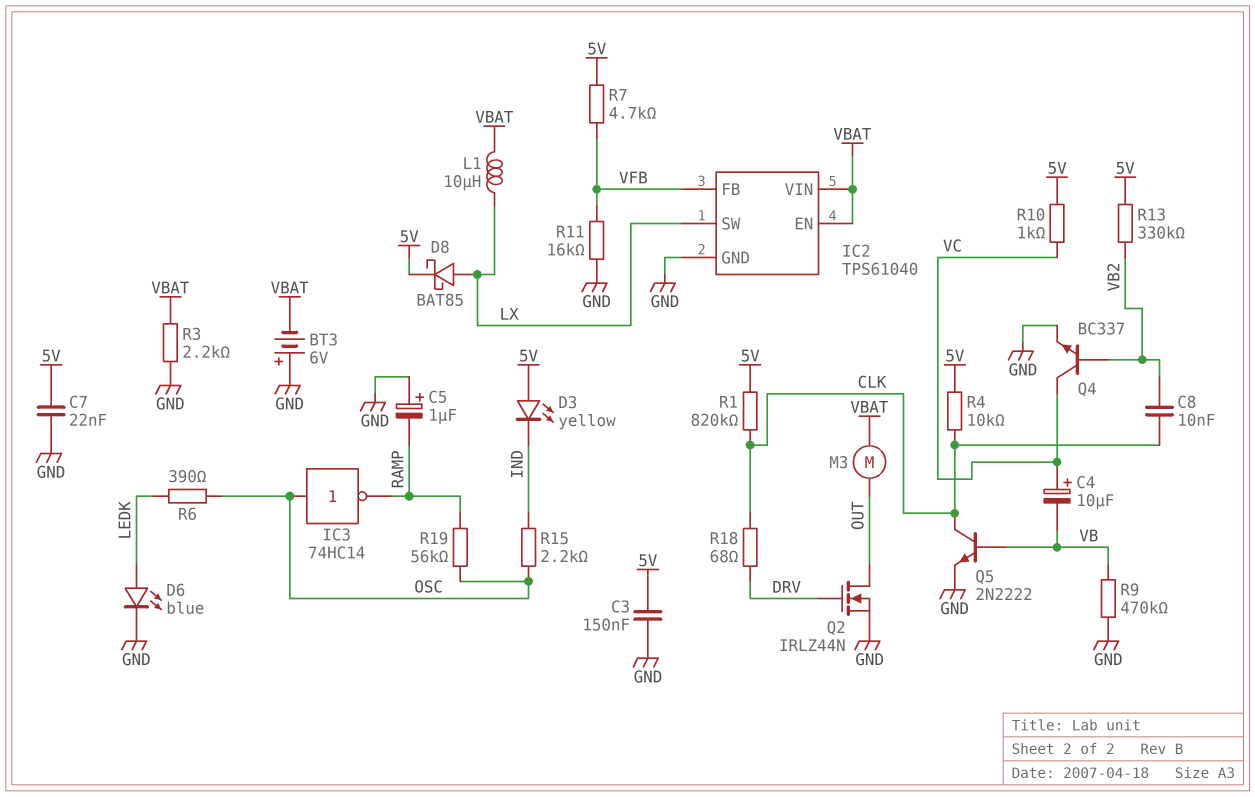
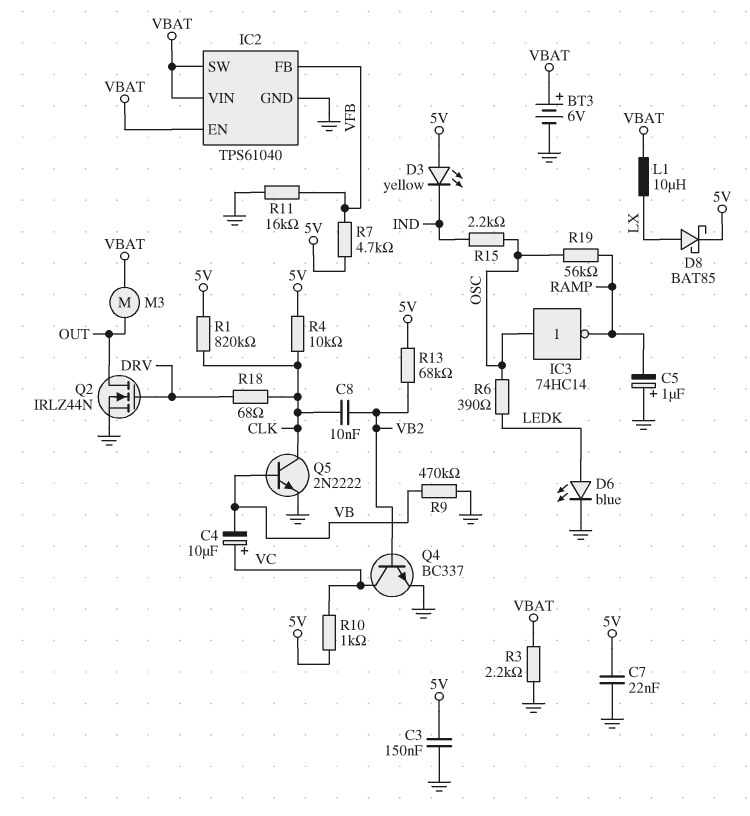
BT3: 6V (plus GND, minus VBAT) -> 6V (plus VBAT, minus GND)
IC2 pin SW: LX -> VBAT
R13: 330k (5V, VB2) -> 68k (5V, VB2)

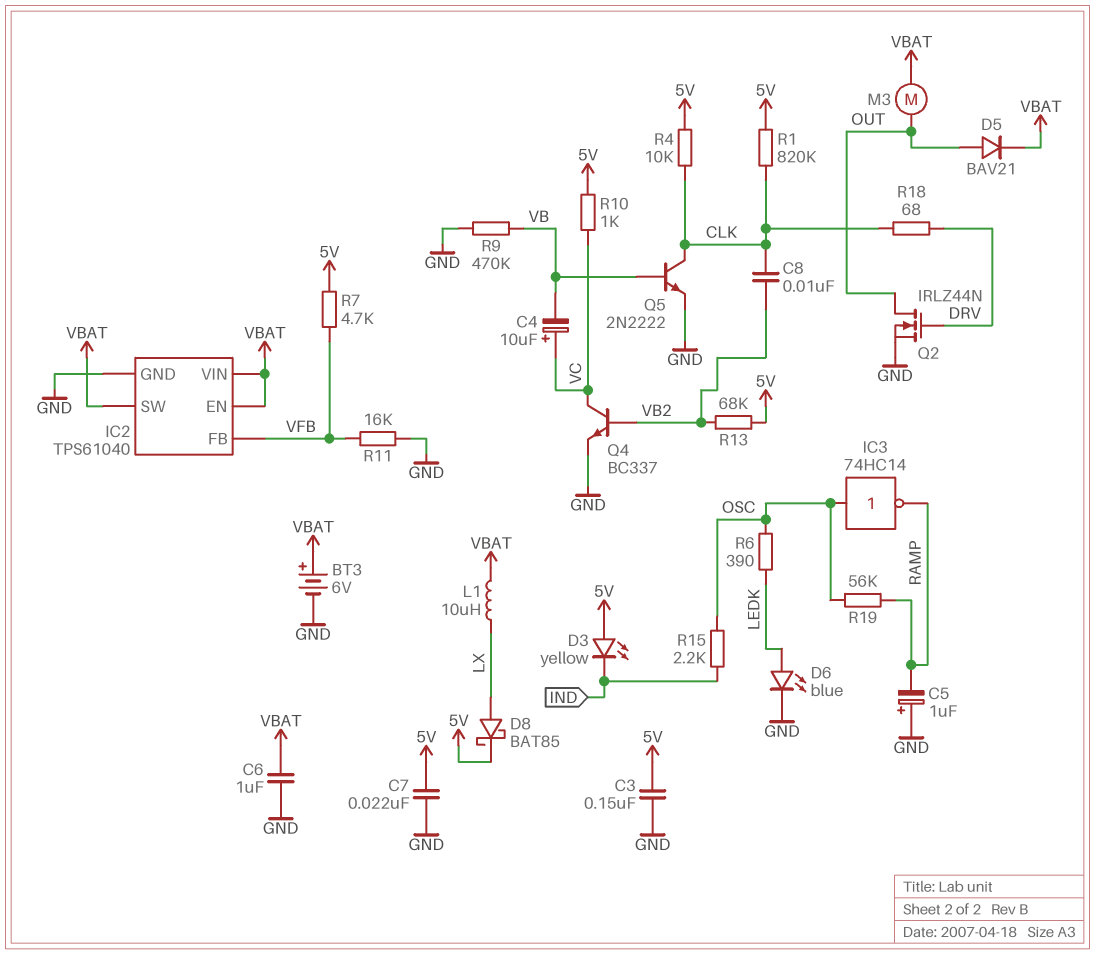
C6: none -> 1uF (GND, VBAT)
D5: none -> diode BAV21 (A OUT, K VBAT)
R3: 2.2k (GND, VBAT) -> none

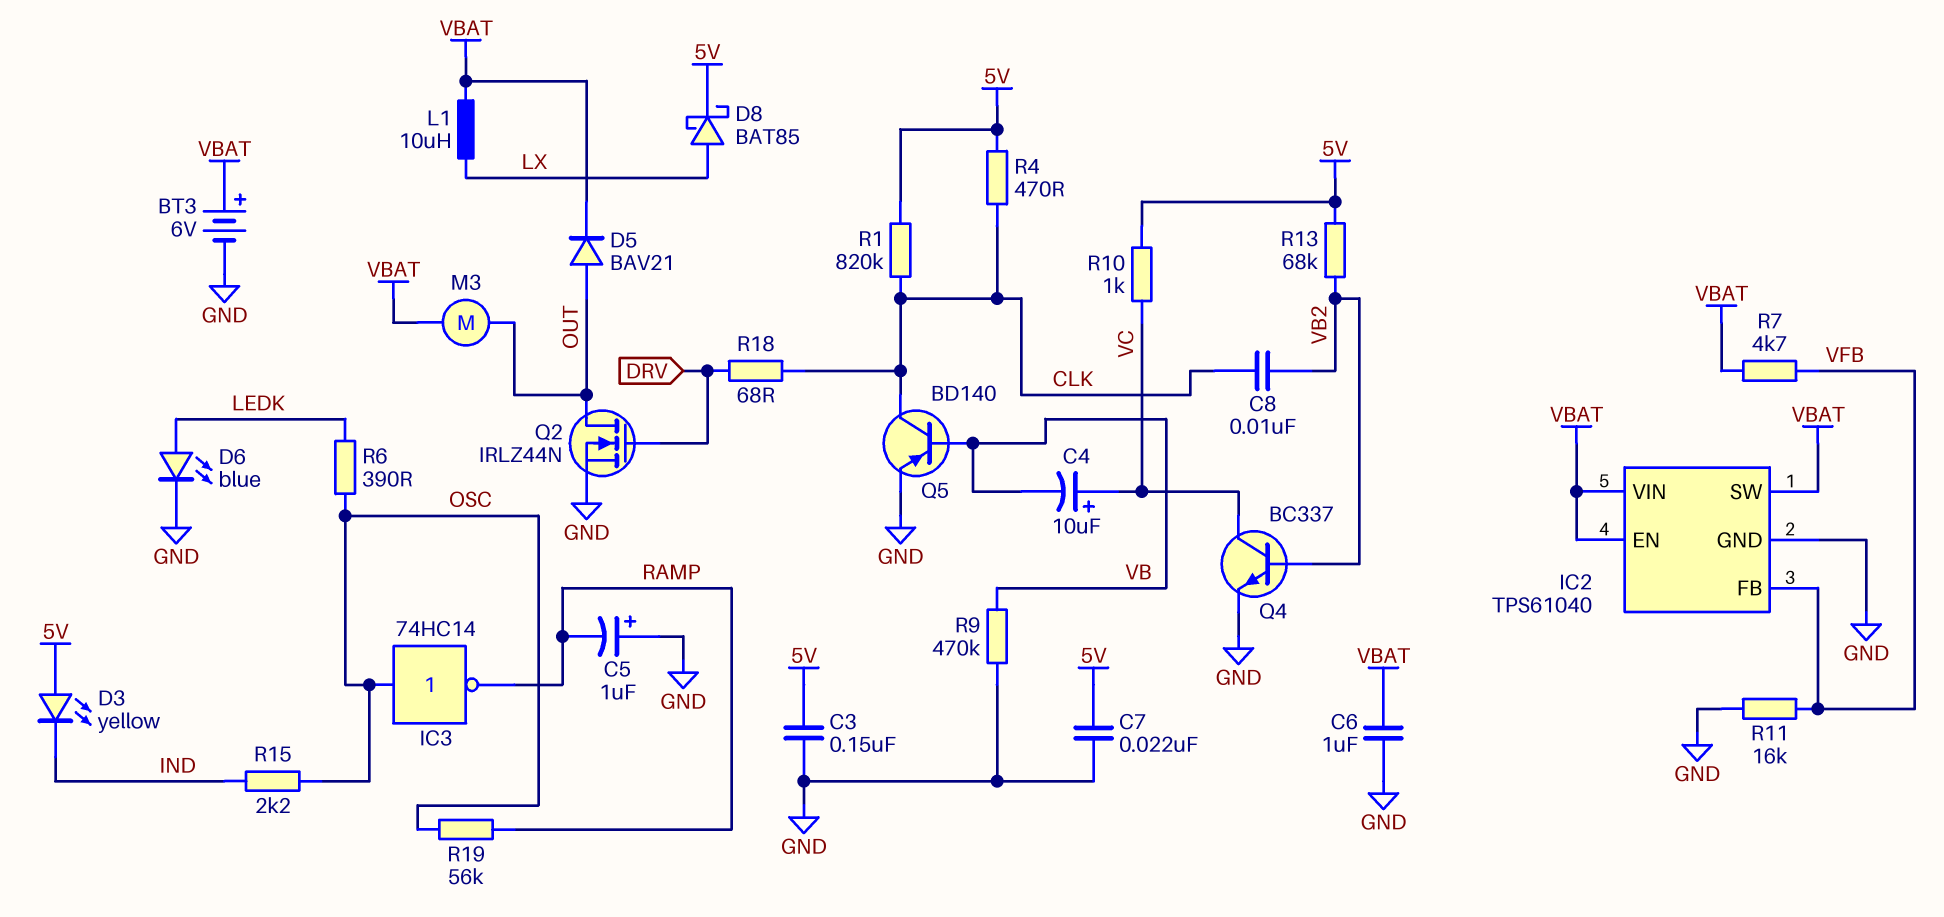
Q5: NPN 2N2222 (B VB, C CLK, E GND) -> PNP BD140 (B VB, C CLK, E GND)
R4: 10k (5V, CLK) -> 470 (5V, CLK)
R7: 4.7k (5V, VFB) -> 4.7k (VBAT, VFB)

